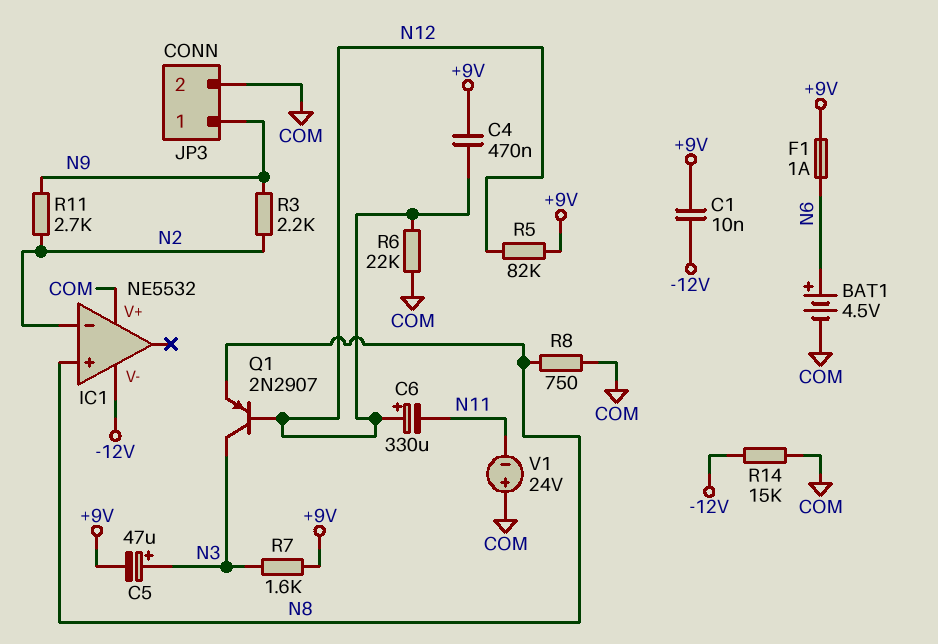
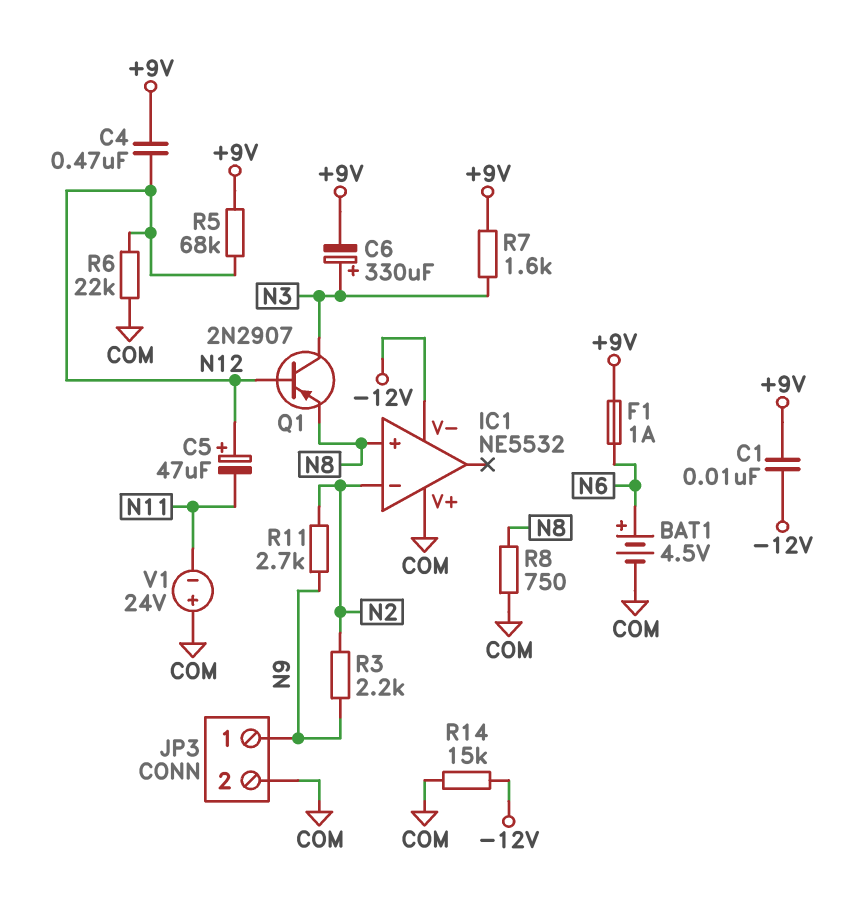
C5: 47uF (plus N3, minus +9V) -> 47uF (plus N12, minus N11)
C6: 330uF (plus N12, minus N11) -> 330uF (plus N3, minus +9V)
R5: 82k (+9V, N12) -> 68k (+9V, N12)

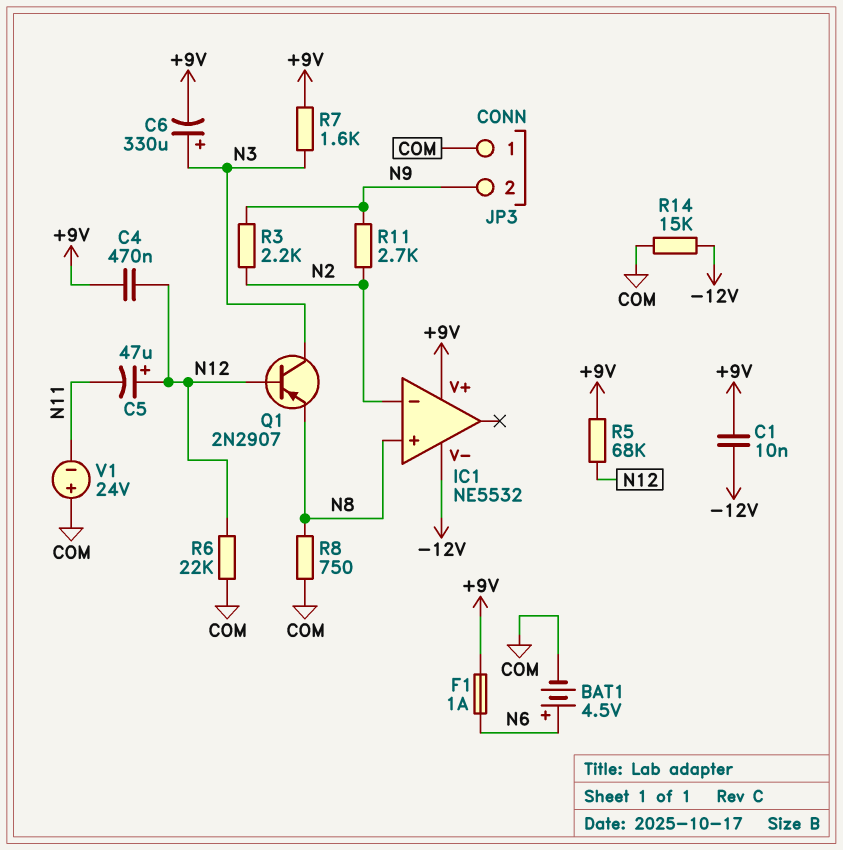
IC1 pin V+: COM -> +9V
JP3 pin 1: N9 -> COM
JP3 pin 2: COM -> N9

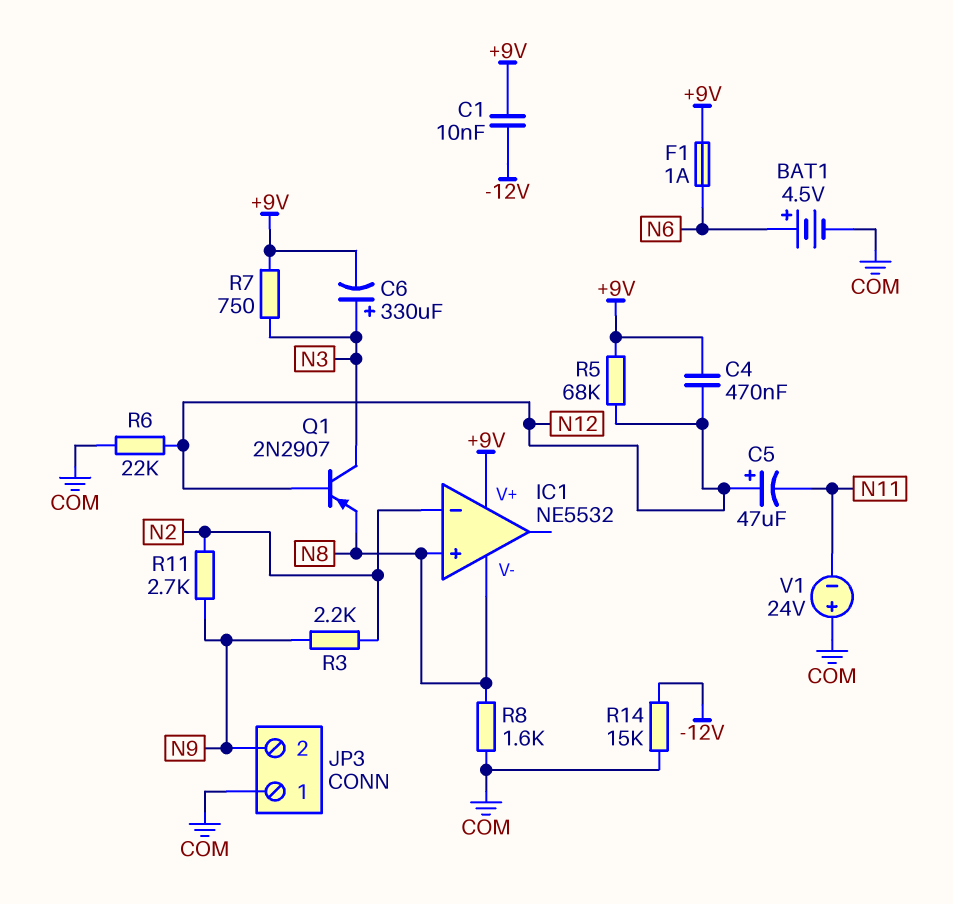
IC1 pin V-: -12V -> N8
R7: 1.6k (+9V, N3) -> 750 (+9V, N3)
R8: 750 (COM, N8) -> 1.6k (COM, N8)

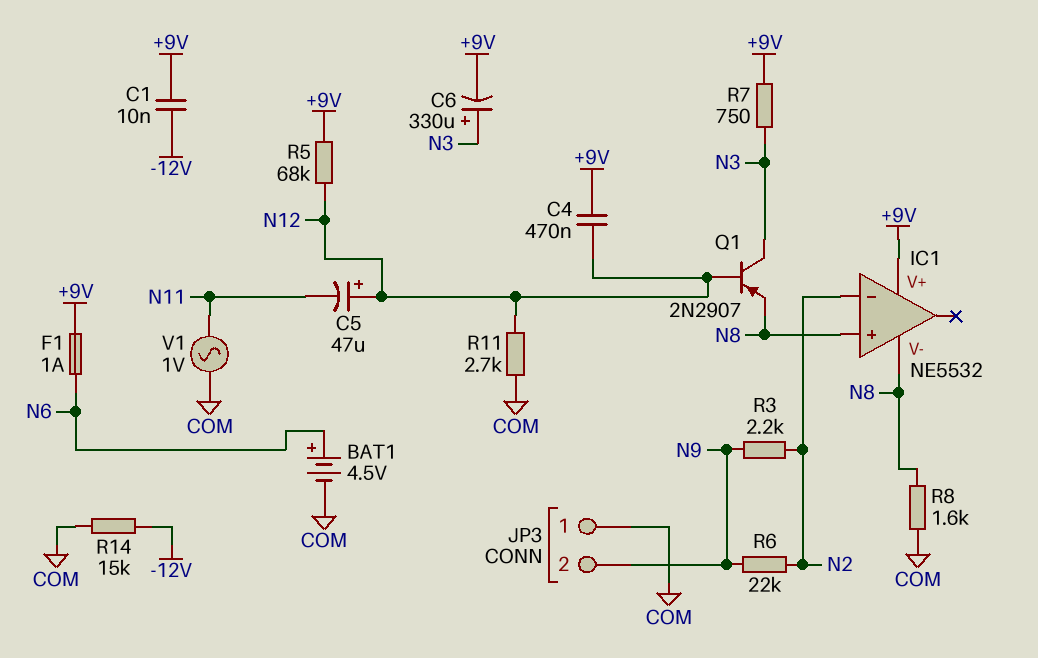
R6: 22k (COM, N12) -> 22k (N2, N9)
R11: 2.7k (N2, N9) -> 2.7k (COM, N12)
V1: 24V (plus COM, minus N11) -> AC 1V (COM, N11)

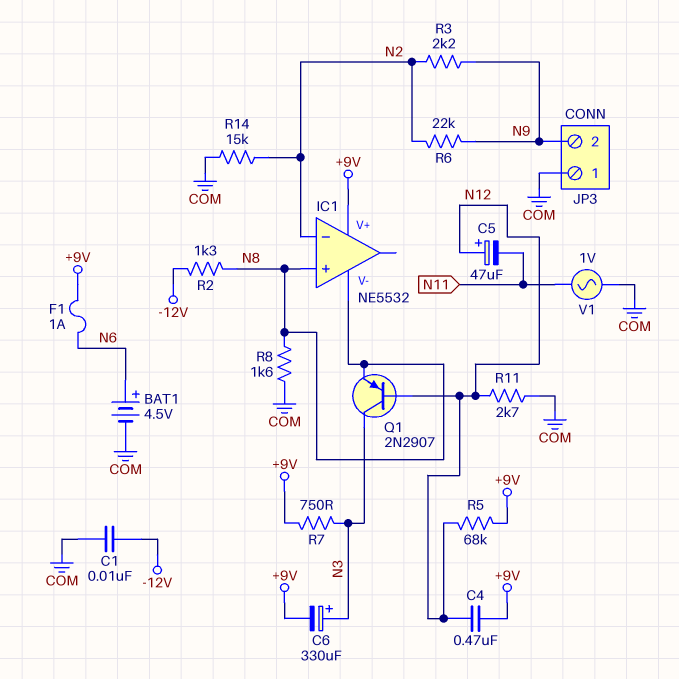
C1: 10nF (+9V, -12V) -> 10nF (-12V, COM)
R2: none -> 1.3k (-12V, N8)
R14: 15k (-12V, COM) -> 15k (COM, N2)

